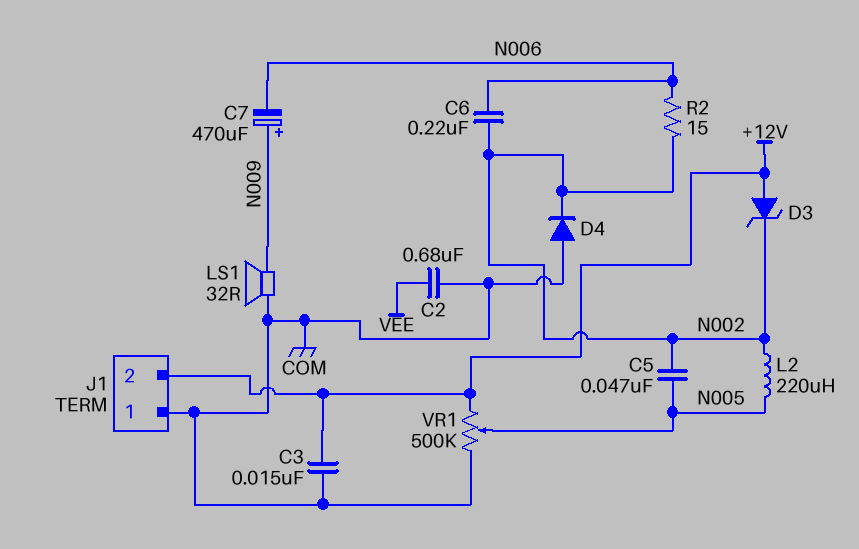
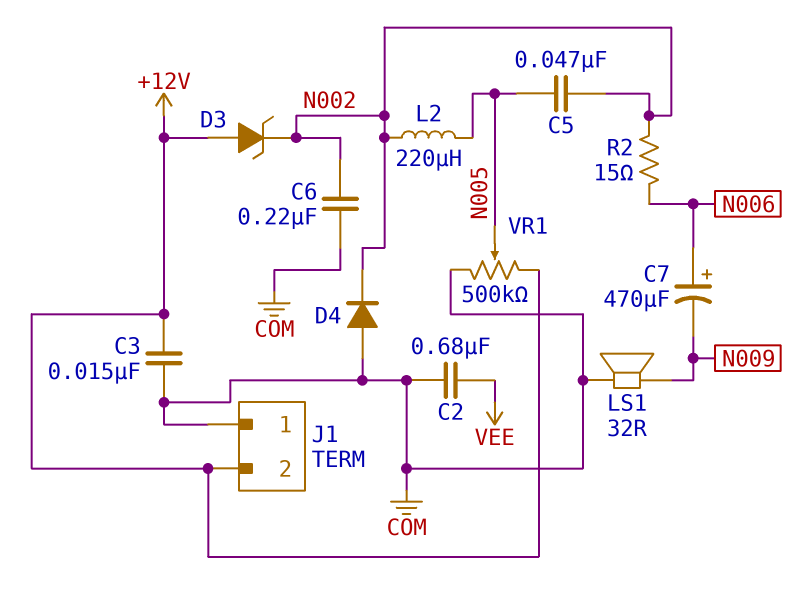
C6: 220nF (N002, N006) -> 220nF (COM, N002)
C7: 470uF (plus N009, minus N006) -> 470uF (plus N006, minus N009)

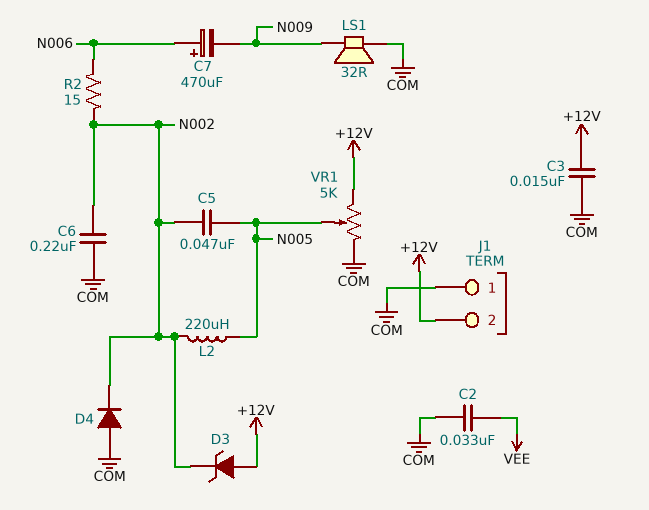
C2: 680nF (COM, VEE) -> 33nF (COM, VEE)
VR1: 500k (+12V, COM, wiper N005) -> 5k (+12V, COM, wiper N005)

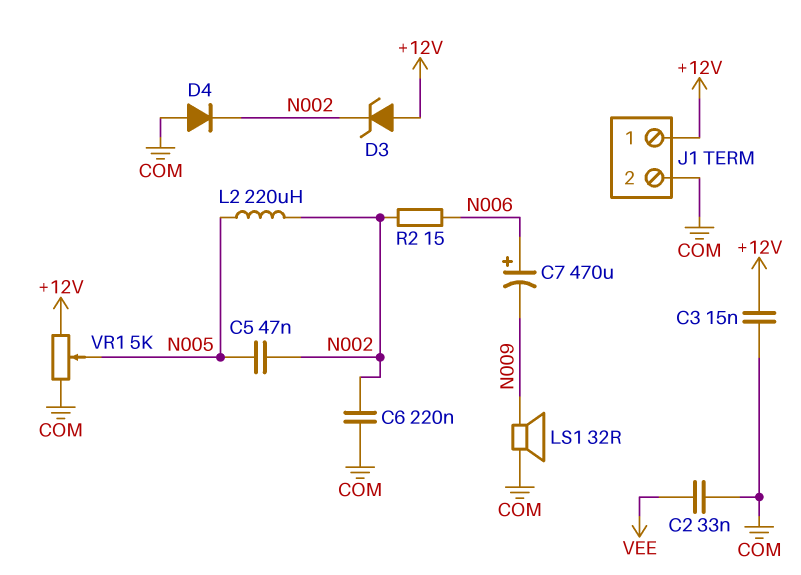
J1 pin 1: COM -> +12V
J1 pin 2: +12V -> COM

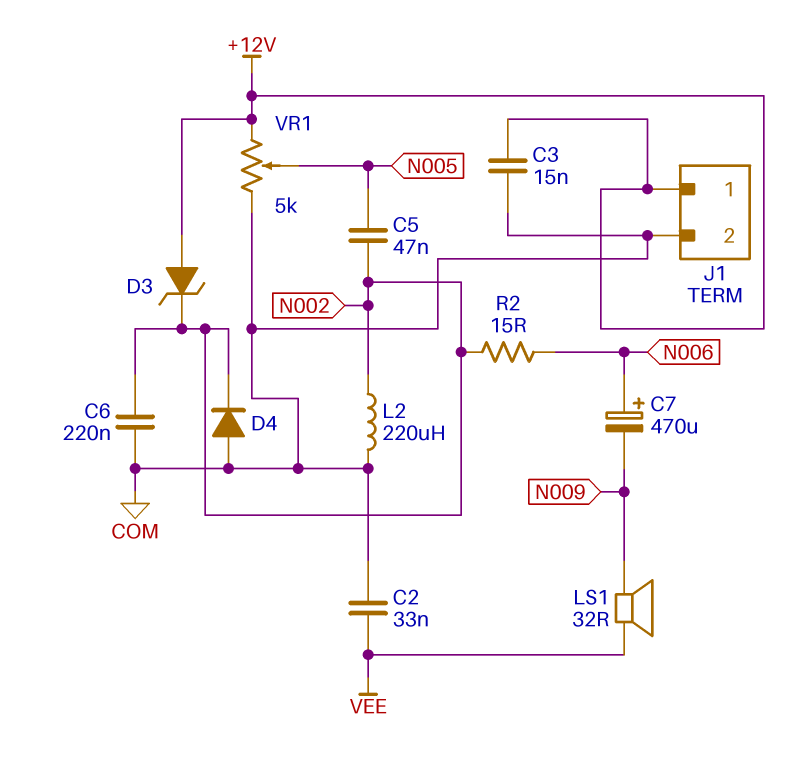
L2: 220uH (N002, N005) -> 220uH (COM, N002)
LS1: speaker 32R (COM, N009) -> speaker 32R (N009, VEE)

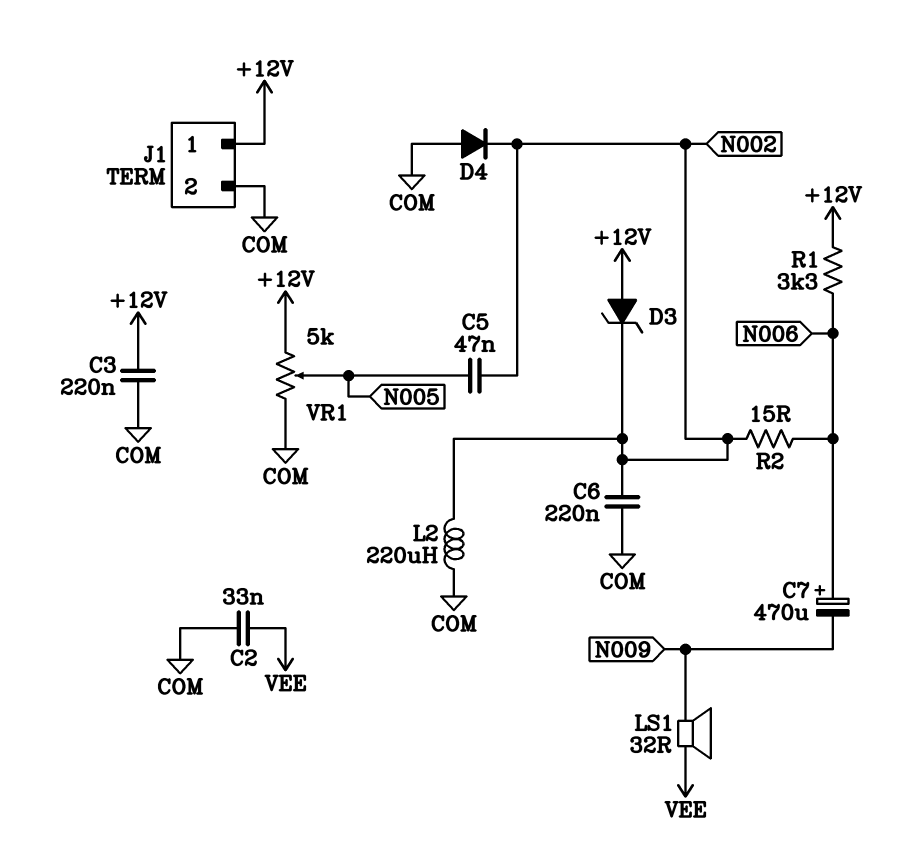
C3: 15nF (+12V, COM) -> 220nF (+12V, COM)
R1: none -> 3.3k (+12V, N006)

